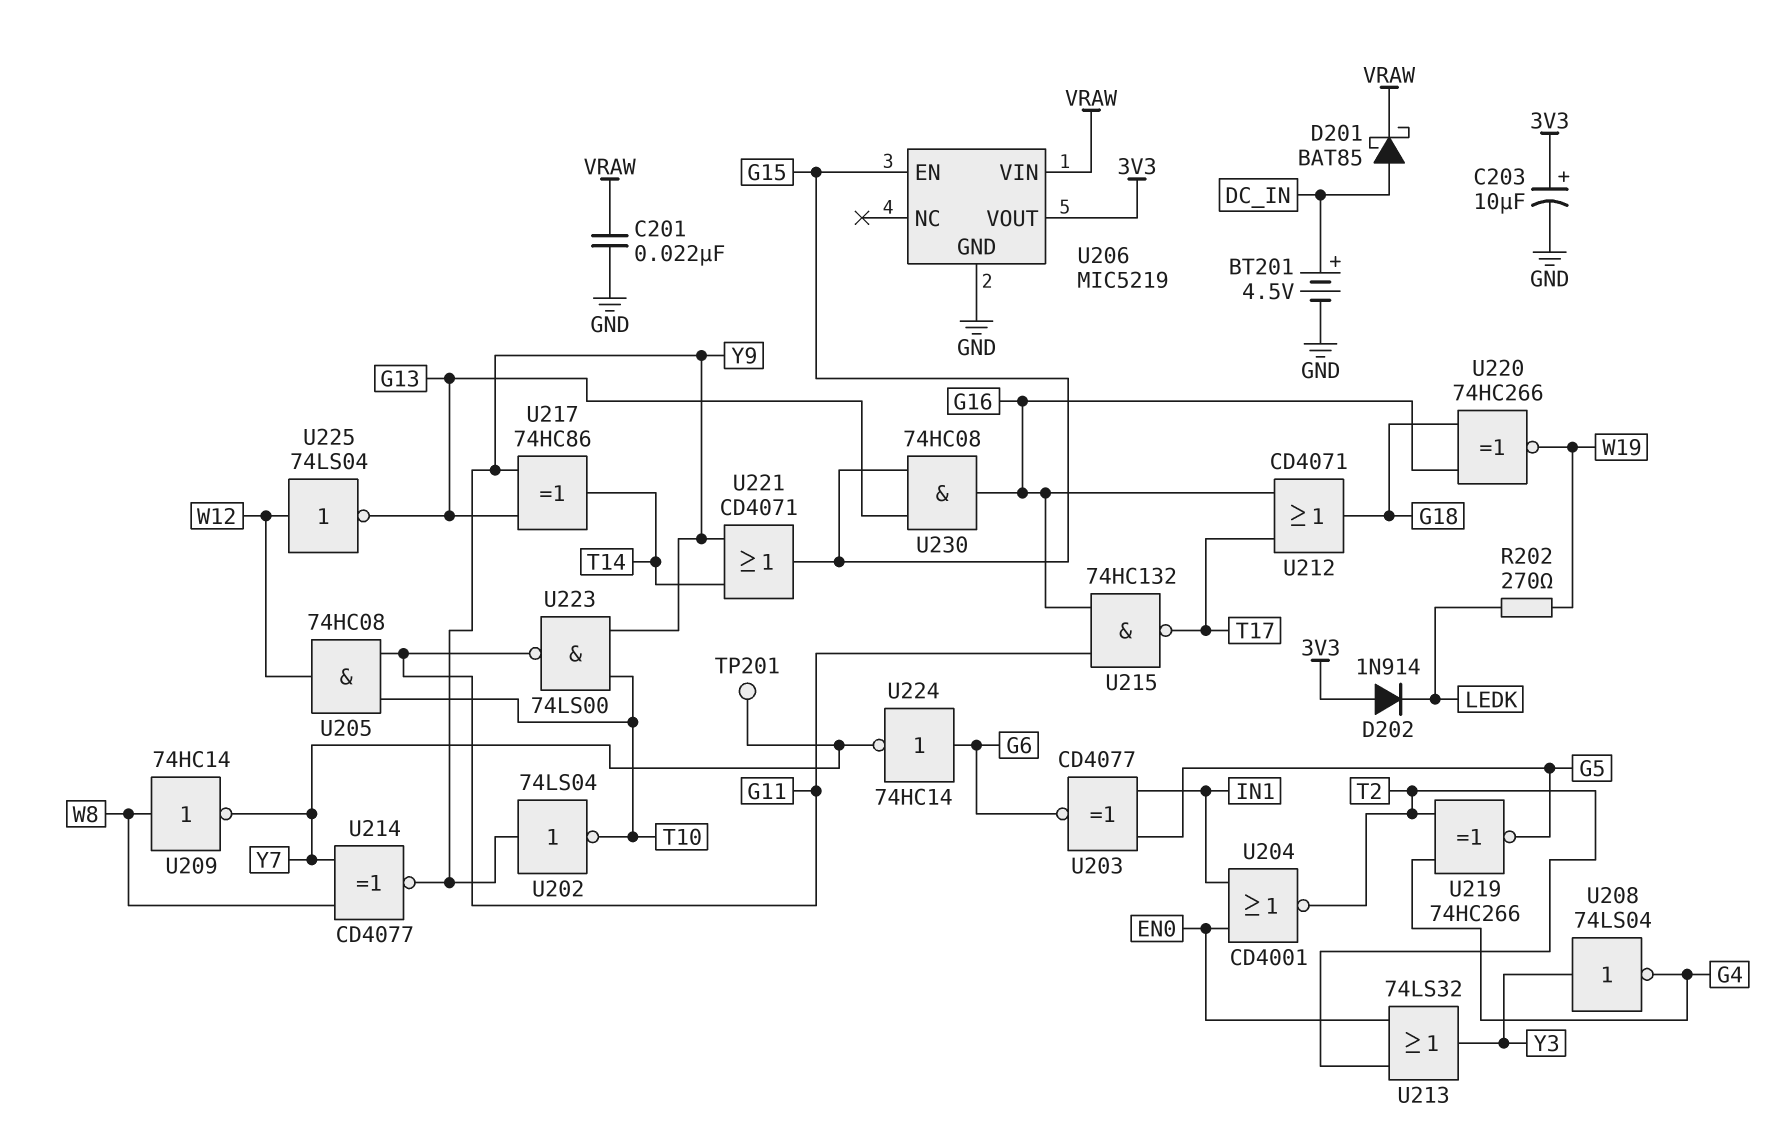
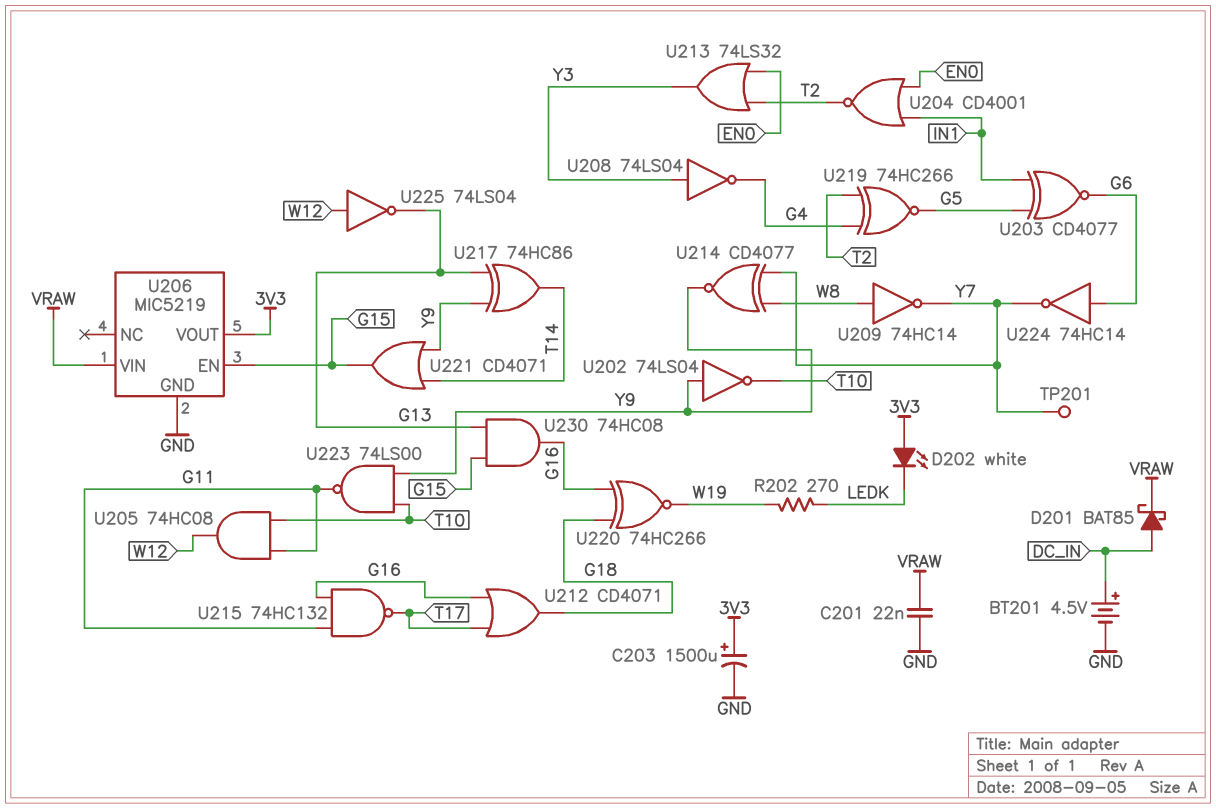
C203: 10uF (plus 3V3, minus GND) -> 1500uF (plus 3V3, minus GND)
D202: diode 1N914 (A 3V3, K LEDK) -> LED white (A 3V3, K LEDK)

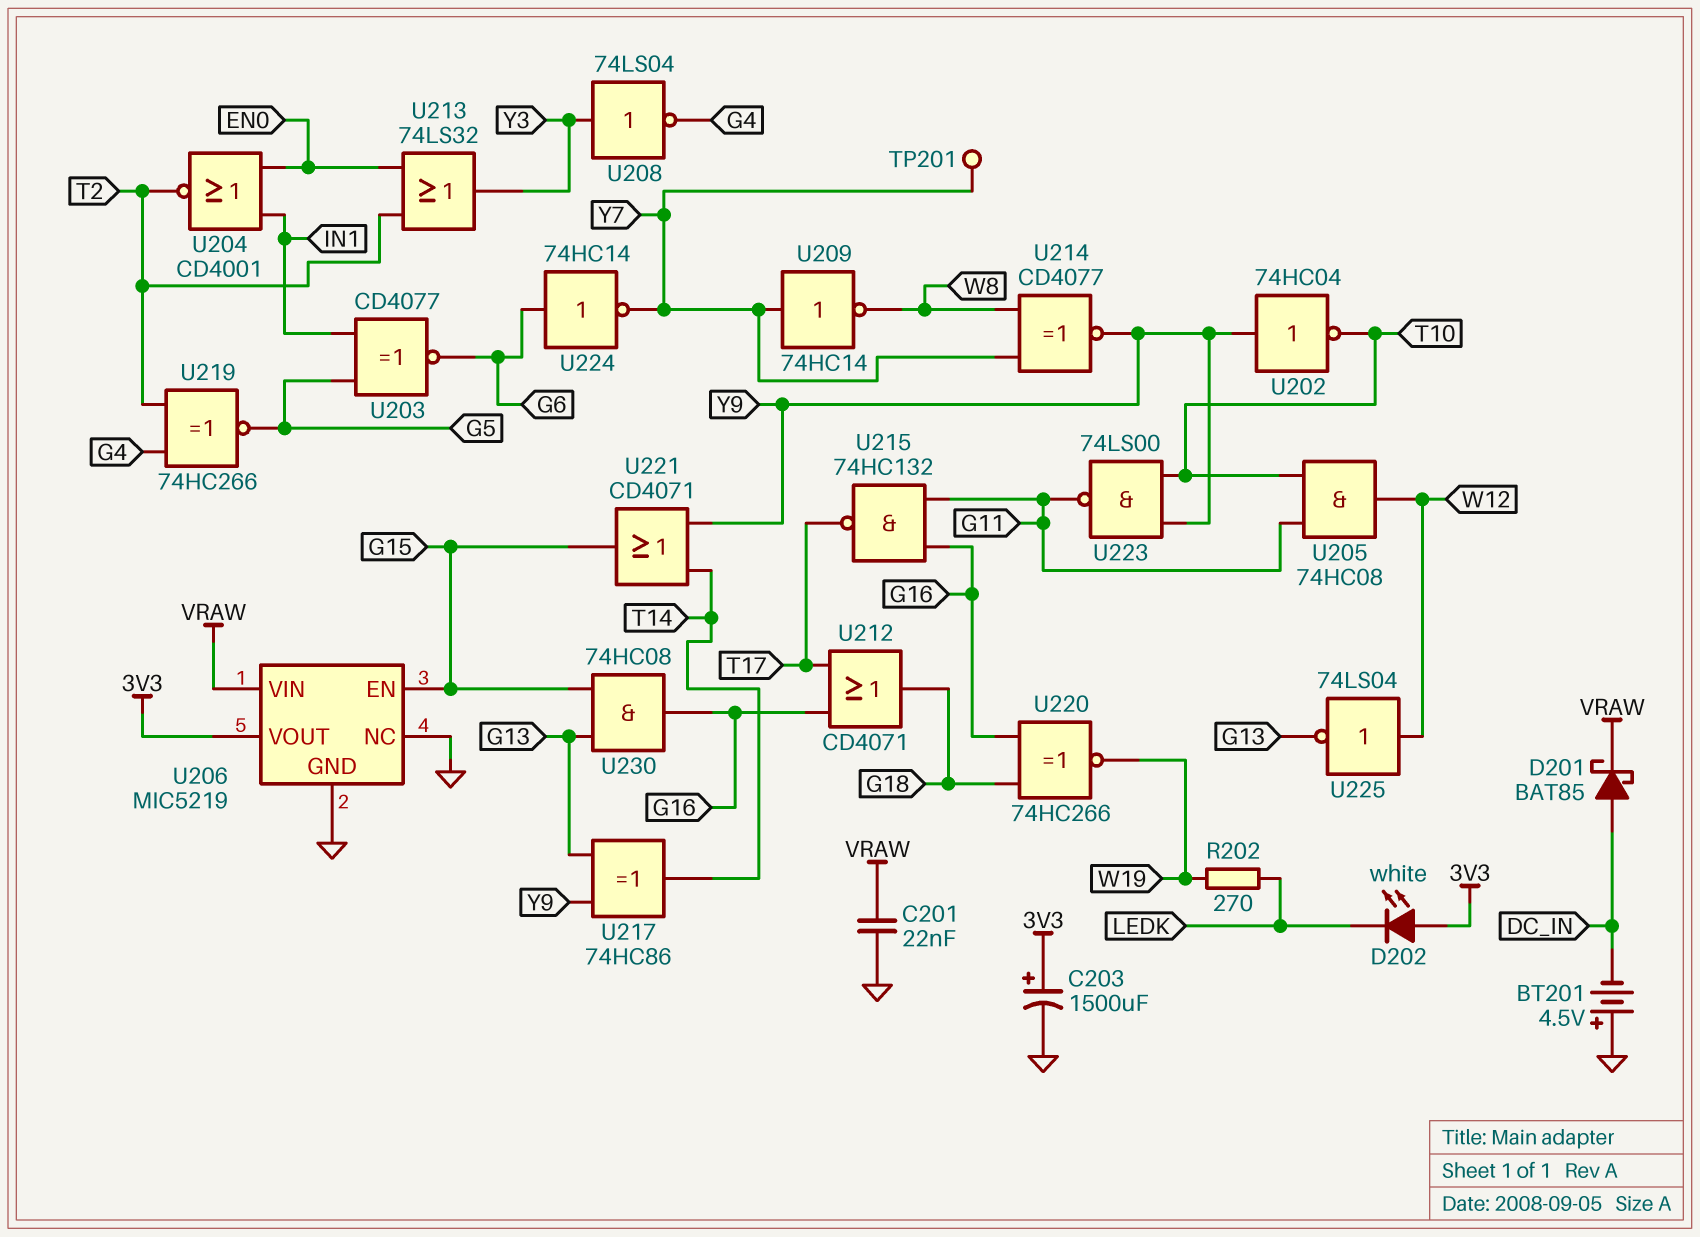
BT201: 4.5V (plus DC_IN, minus GND) -> 4.5V (plus GND, minus DC_IN)
U202: NOT 74LS04 (in Y9, out T10) -> NOT 74HC04 (in Y9, out T10)
U206 pin NC: none -> GND
U209: NOT 74HC14 (in W8, out Y7) -> NOT 74HC14 (in Y7, out W8)

